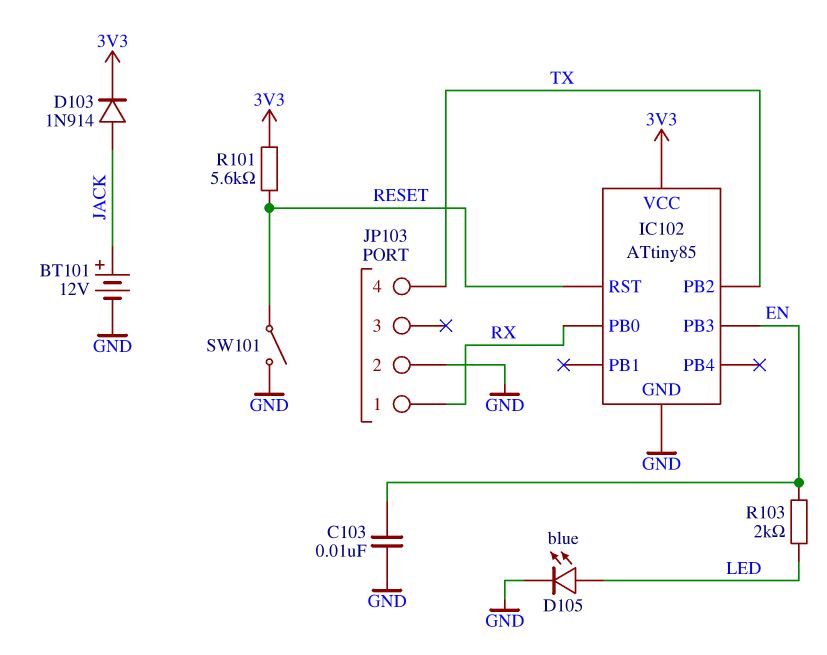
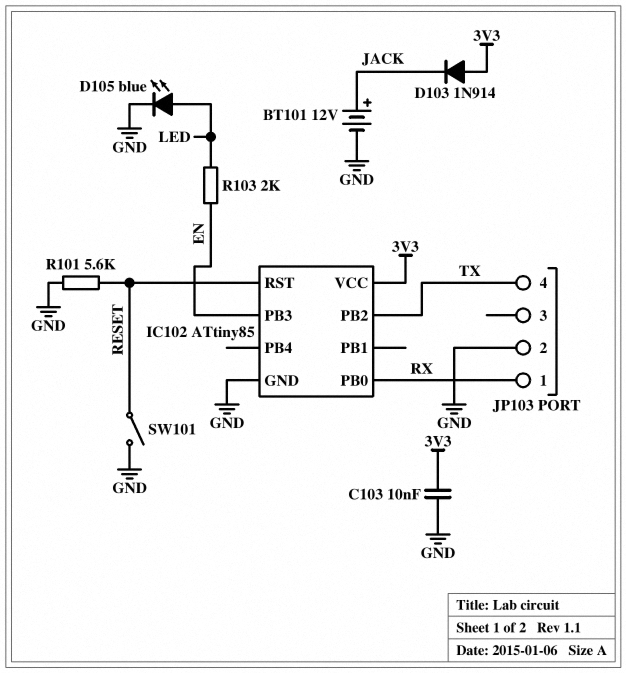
C103: 10nF (EN, GND) -> 10nF (3V3, GND)
D103: diode 1N914 (A JACK, K 3V3) -> diode 1N914 (A 3V3, K JACK)
R101: 5.6k (3V3, RESET) -> 5.6k (GND, RESET)

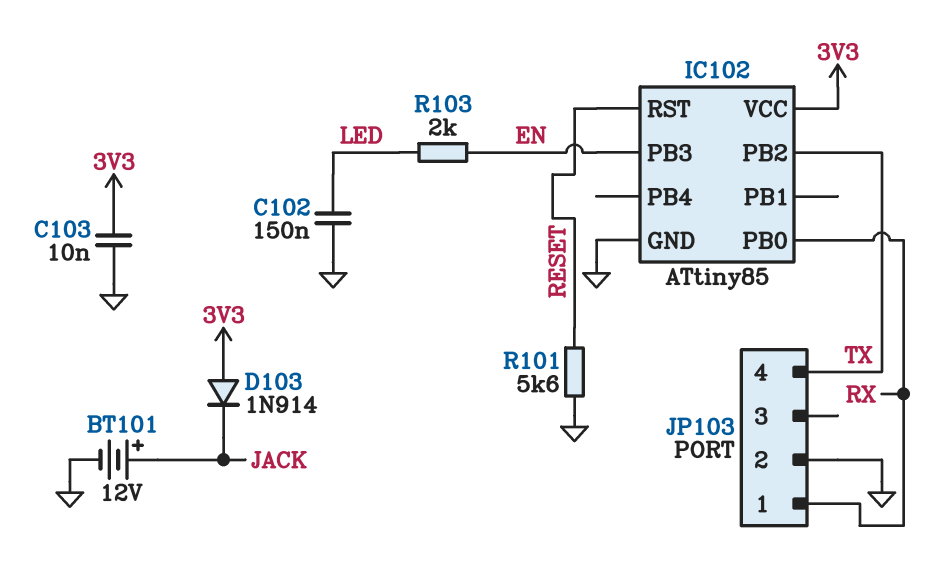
C102: none -> 150nF (GND, LED)
D105: LED blue (A LED, K GND) -> none
SW101: switch (GND, RESET) -> none

